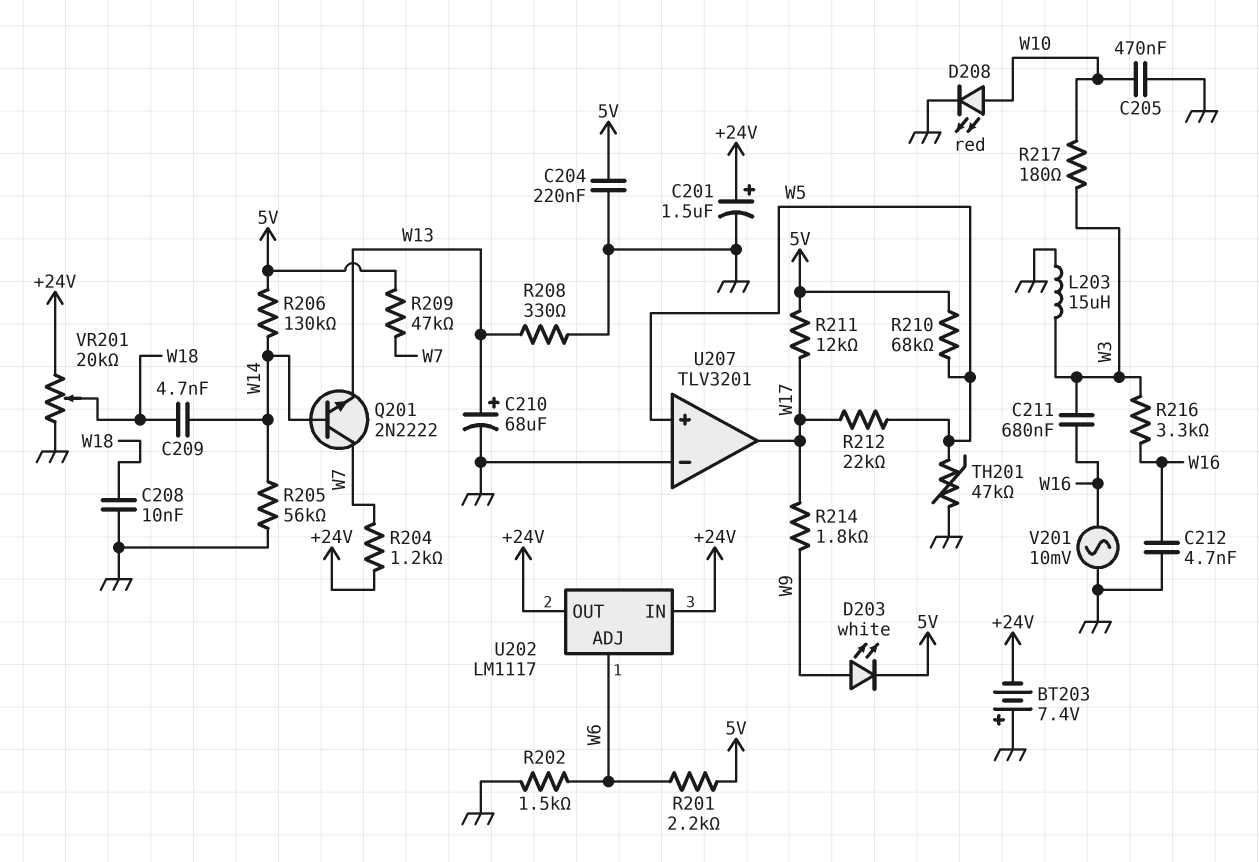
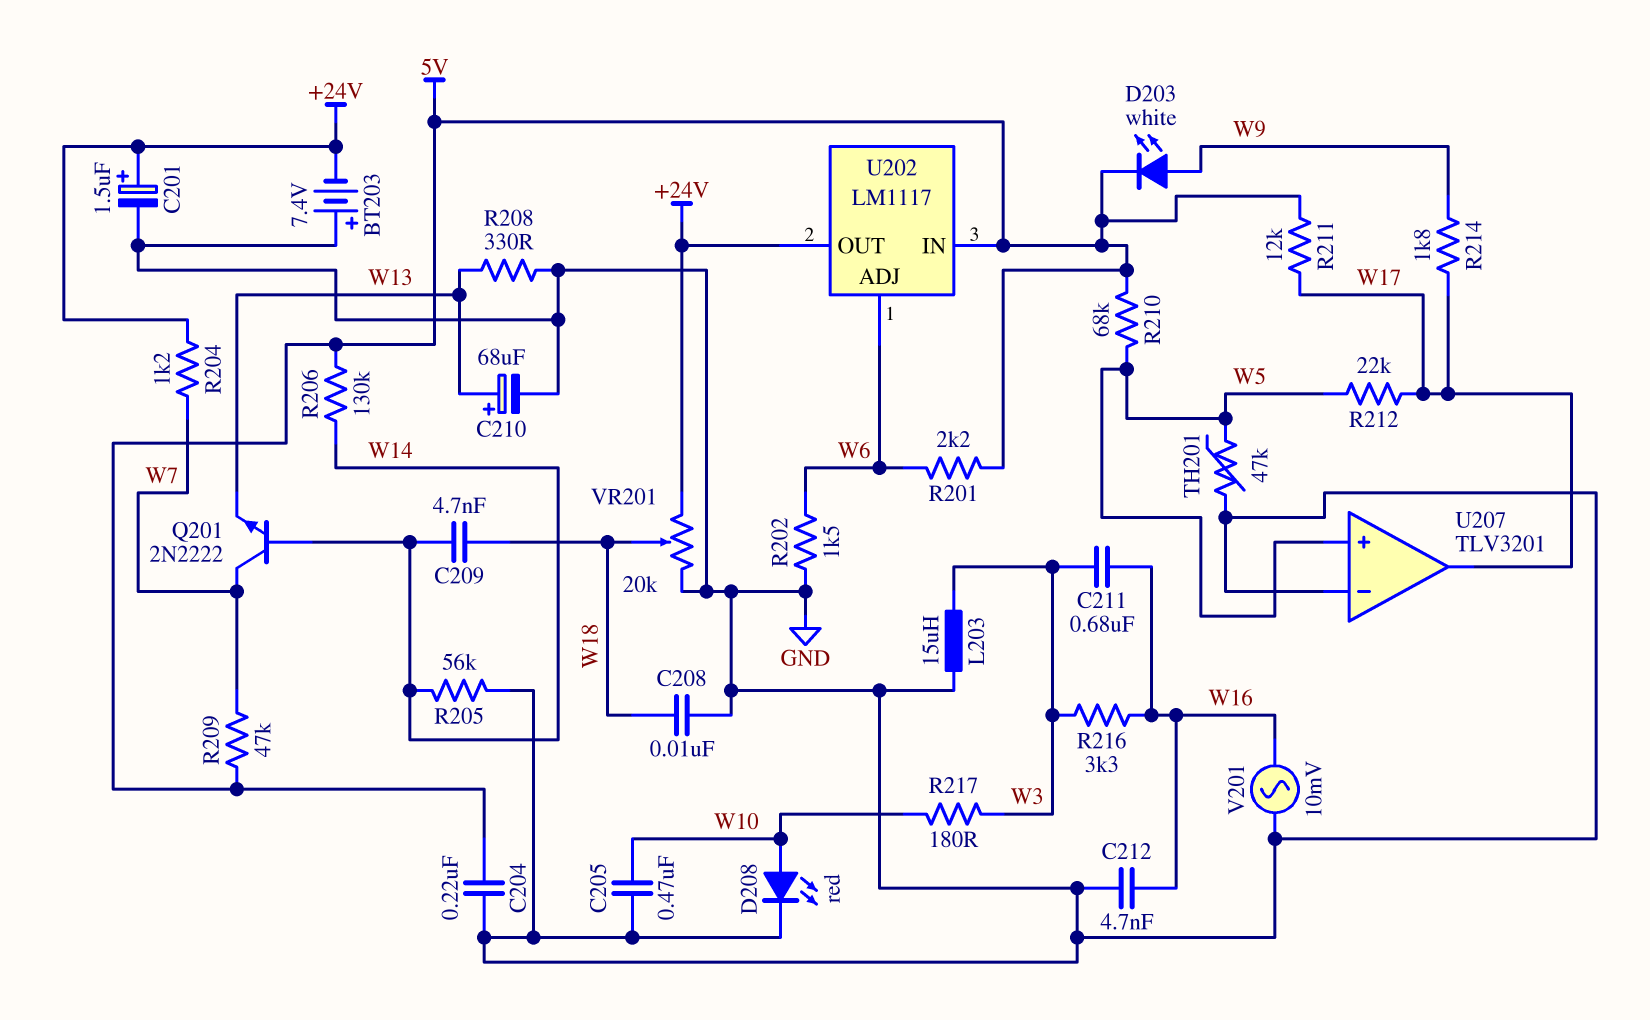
U202 pin IN: +24V -> 5V

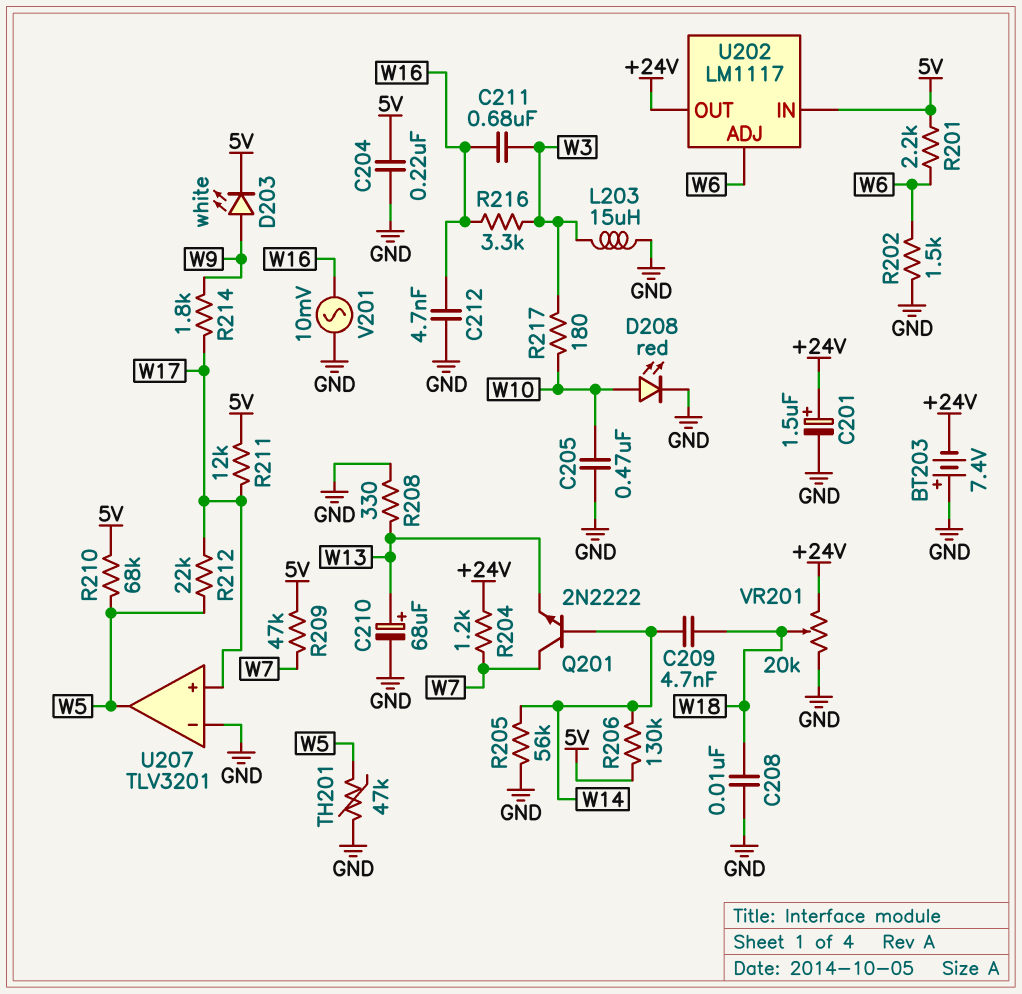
U207 pin in+: W5 -> W17
U207 pin out: W17 -> W5

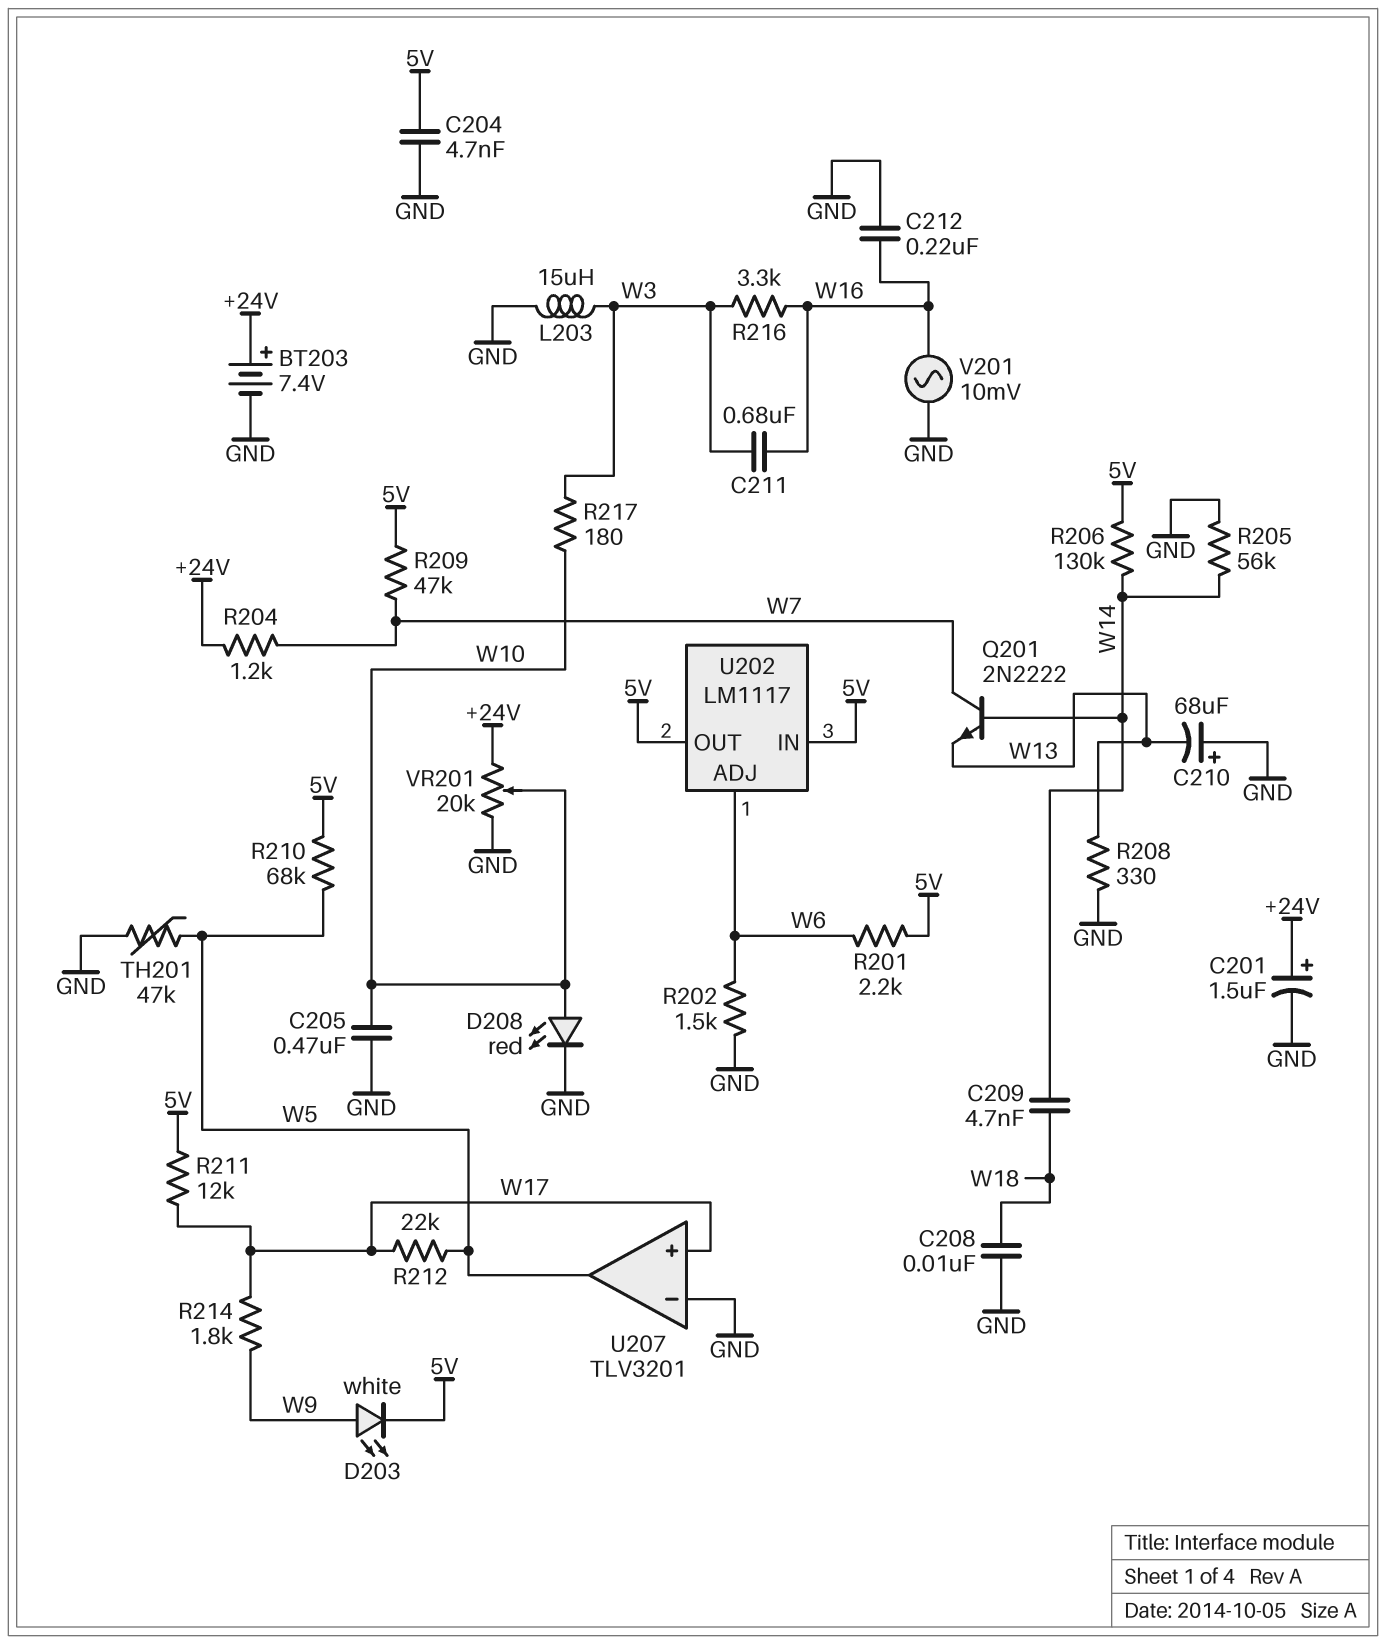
BT203: 7.4V (plus GND, minus +24V) -> 7.4V (plus +24V, minus GND)
C204: 220nF (5V, GND) -> 4.7nF (5V, GND)
C210: 68uF (plus W13, minus GND) -> 68uF (plus GND, minus W13)
C212: 4.7nF (GND, W16) -> 220nF (GND, W16)
U202 pin OUT: +24V -> 5V
VR201: 20k (+24V, GND, wiper W18) -> 20k (+24V, GND, wiper W10)

